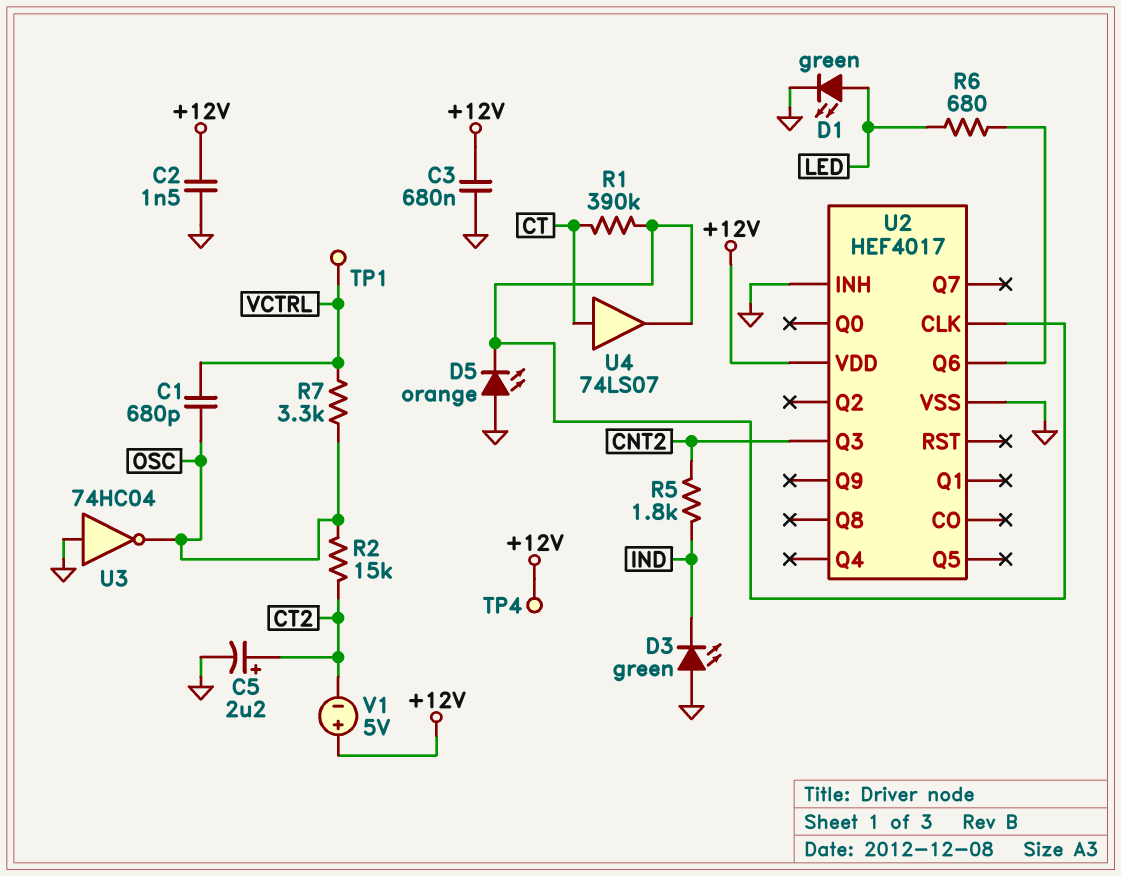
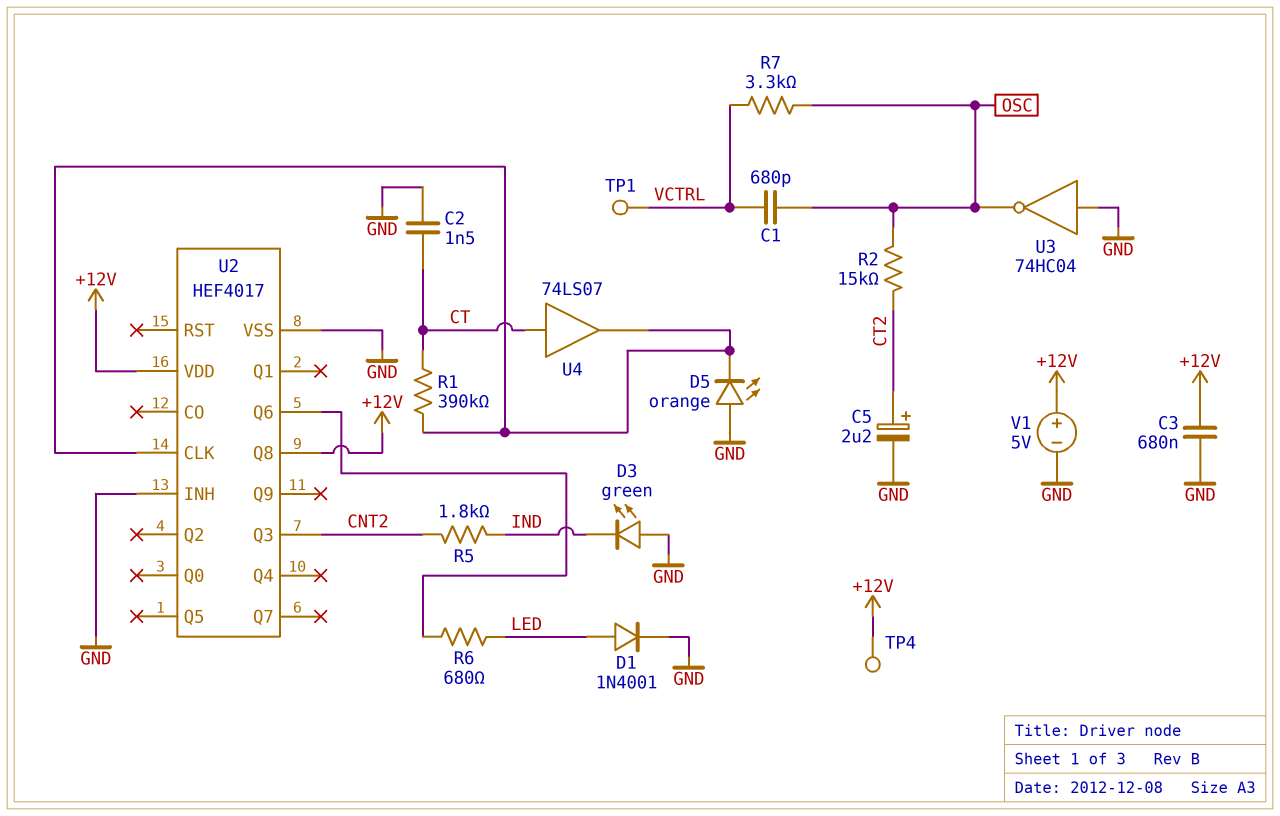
C2: 1.5nF (+12V, GND) -> 1.5nF (CT, GND)
D1: LED green (A LED, K GND) -> diode 1N4001 (A LED, K GND)
U2 pin Q8: none -> +12V
V1: 5V (plus +12V, minus CT2) -> 5V (plus +12V, minus GND)

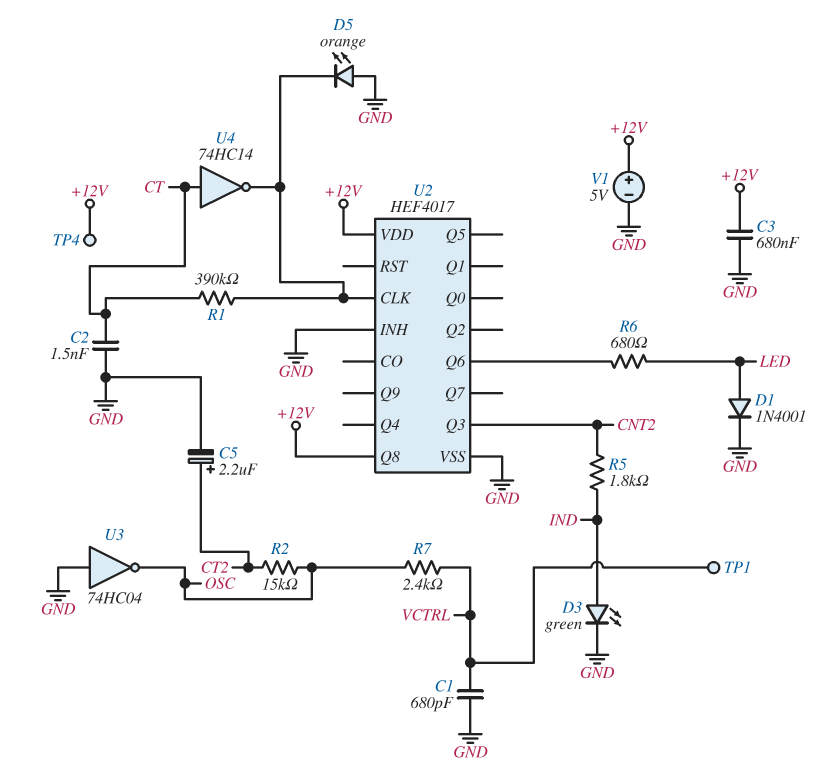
C1: 680pF (OSC, VCTRL) -> 680pF (GND, VCTRL)
D3: LED green (A GND, K IND) -> LED green (A IND, K GND)
R7: 3.3k (OSC, VCTRL) -> 2.4k (OSC, VCTRL)
U4: buffer 74LS07 (in CT, out U2/CLK) -> NOT 74HC14 (in CT, out U2/CLK)

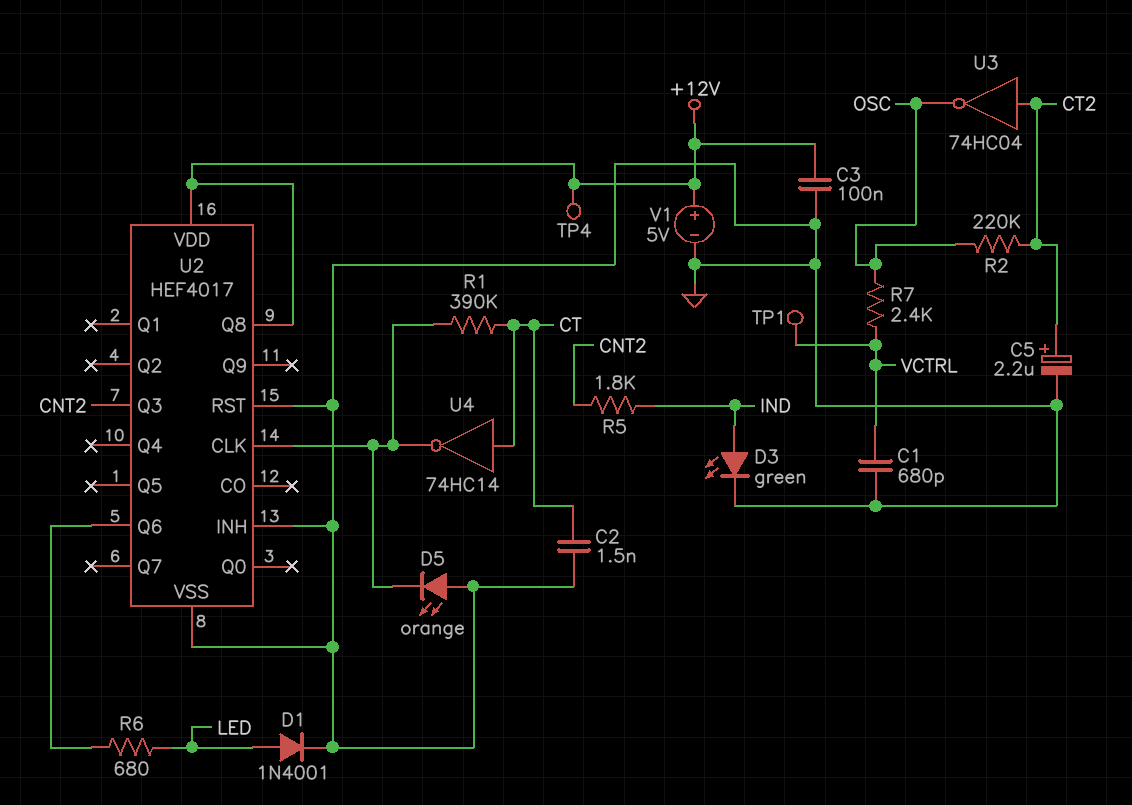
C3: 680nF (+12V, GND) -> 100nF (+12V, GND)
R2: 15k (CT2, OSC) -> 220k (CT2, OSC)
U2 pin RST: none -> GND
U3: NOT 74HC04 (in GND, out OSC) -> NOT 74HC04 (in CT2, out OSC)

